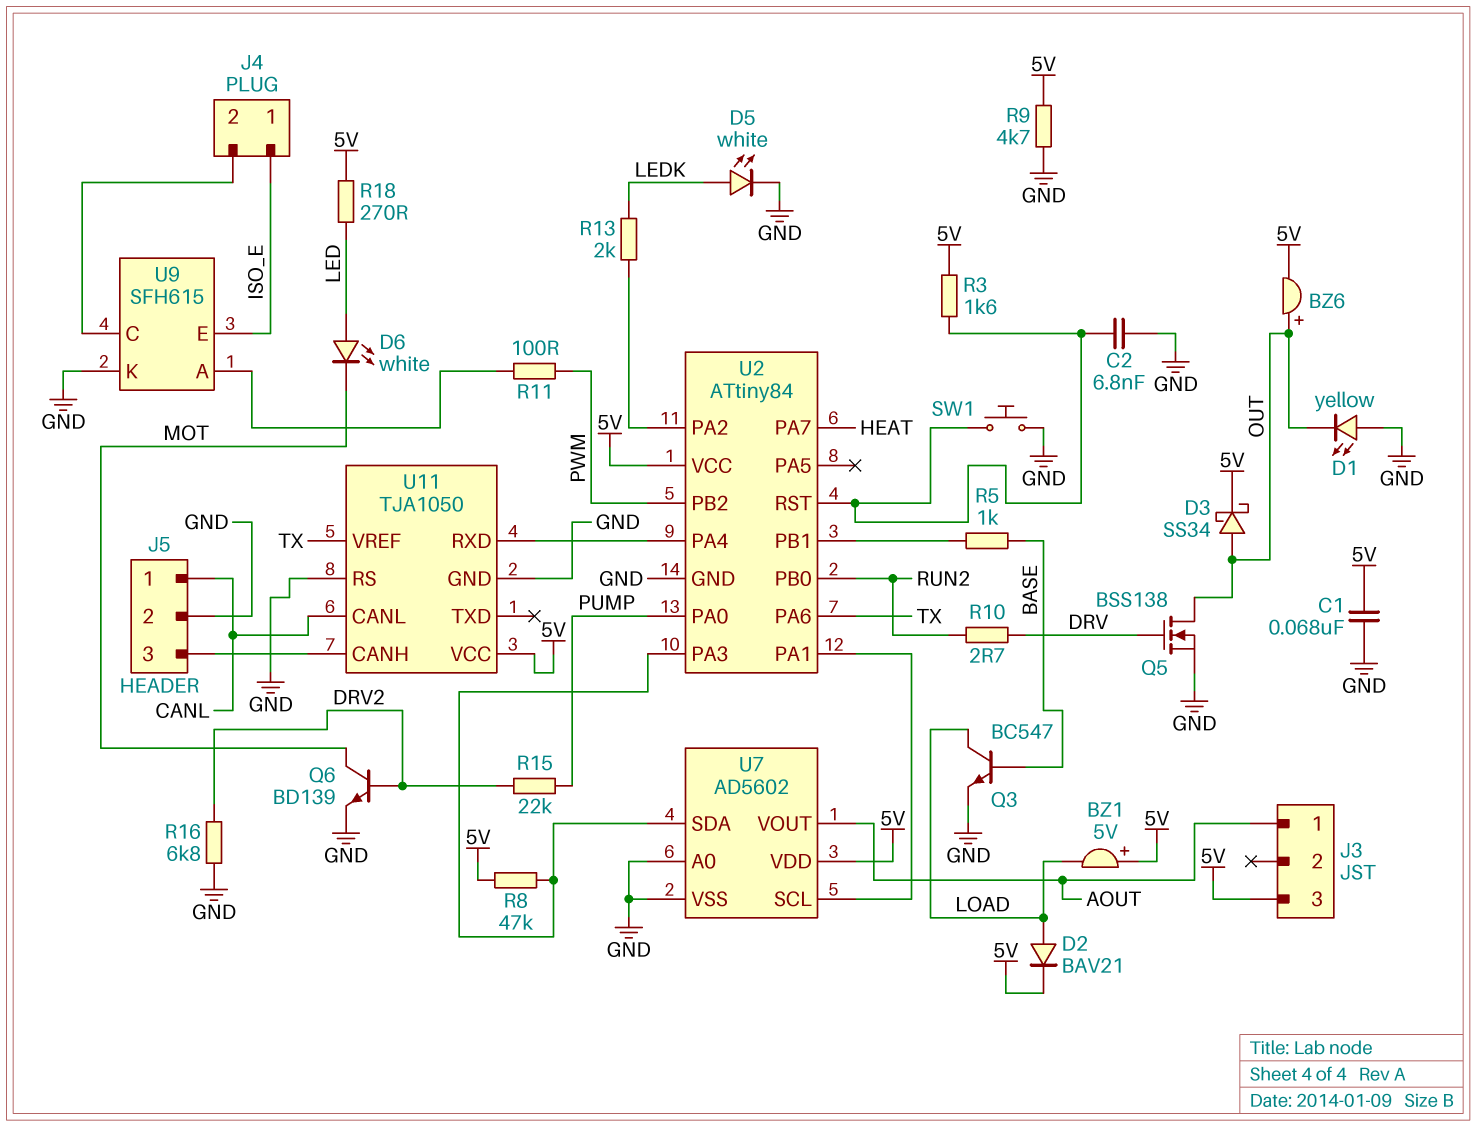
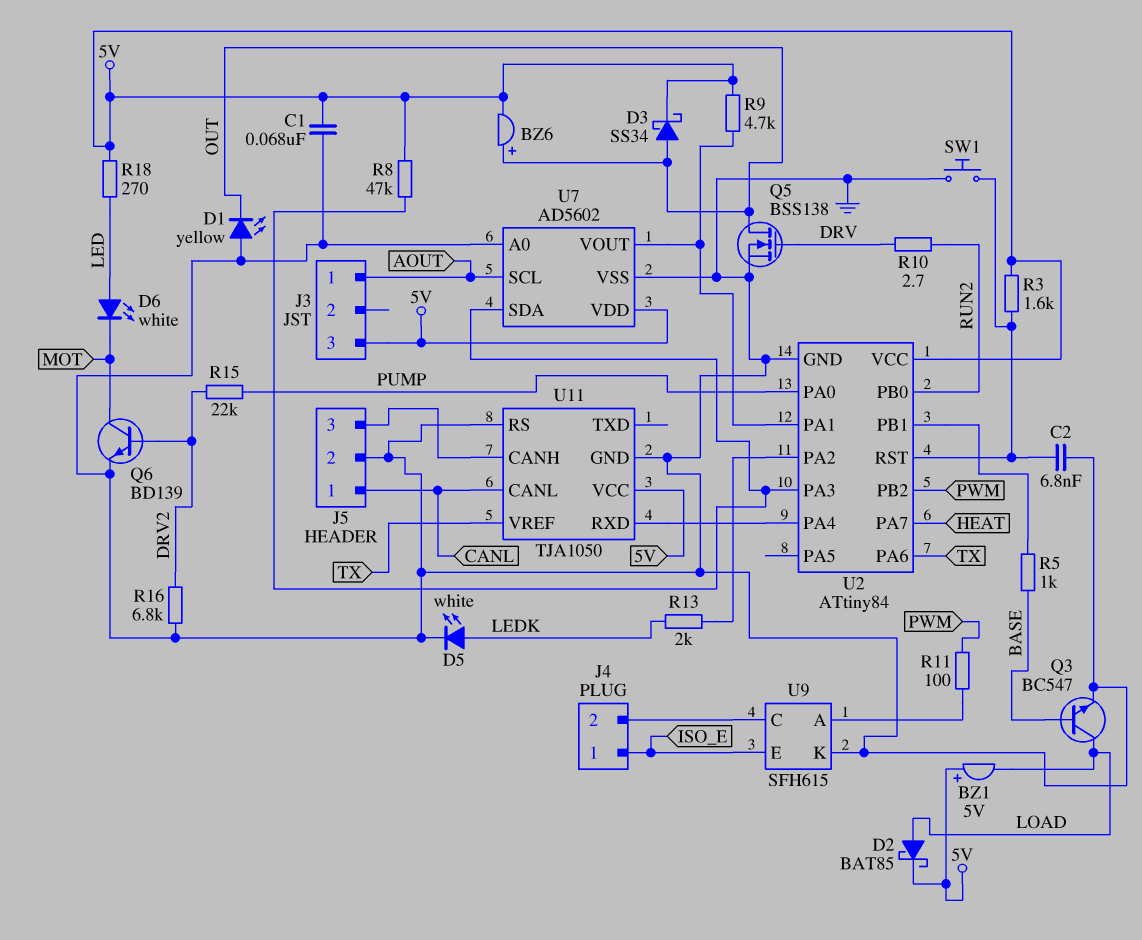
D2: diode BAV21 (A LOAD, K 5V) -> schottky BAT85 (A LOAD, K 5V)
R9: 4.7k (5V, GND) -> 4.7k (5V, U2/PA1)
U7 pin SCL: U2/PA1 -> AOUT
U7 pin VOUT: AOUT -> U2/PA1

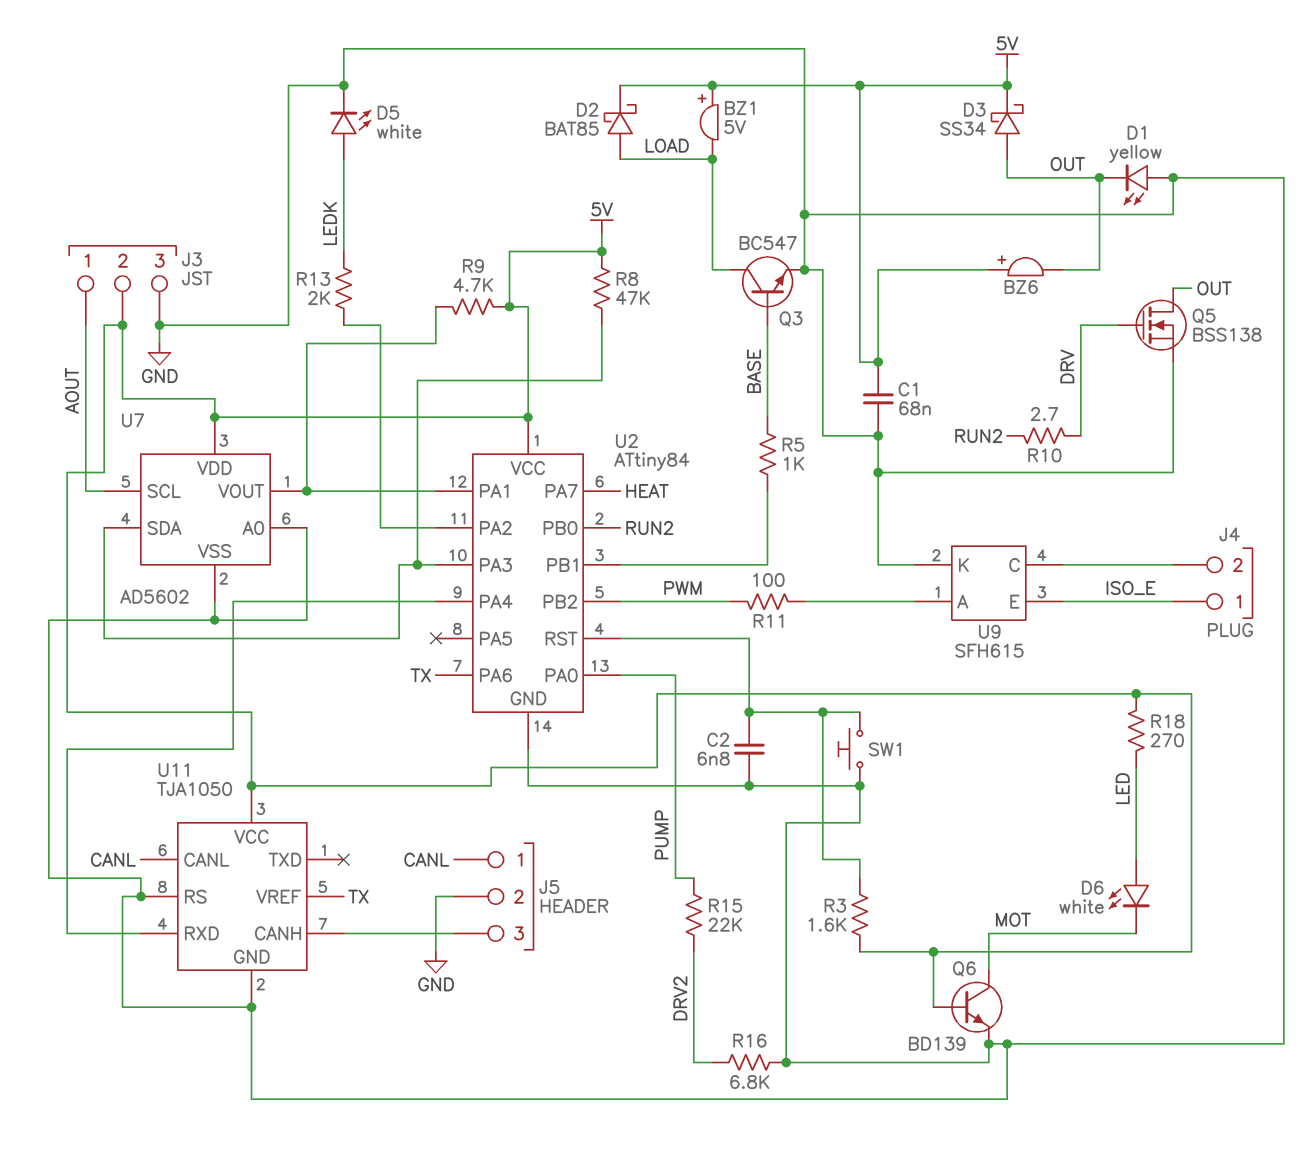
BZ6: buzzer (plus OUT, minus 5V) -> buzzer (plus 5V, minus OUT)
J3 pin 2: none -> 5V
J3 pin 3: 5V -> GND
Q6: NPN BD139 (B DRV2, C MOT, E GND) -> NPN BD139 (B 5V, C MOT, E GND)

